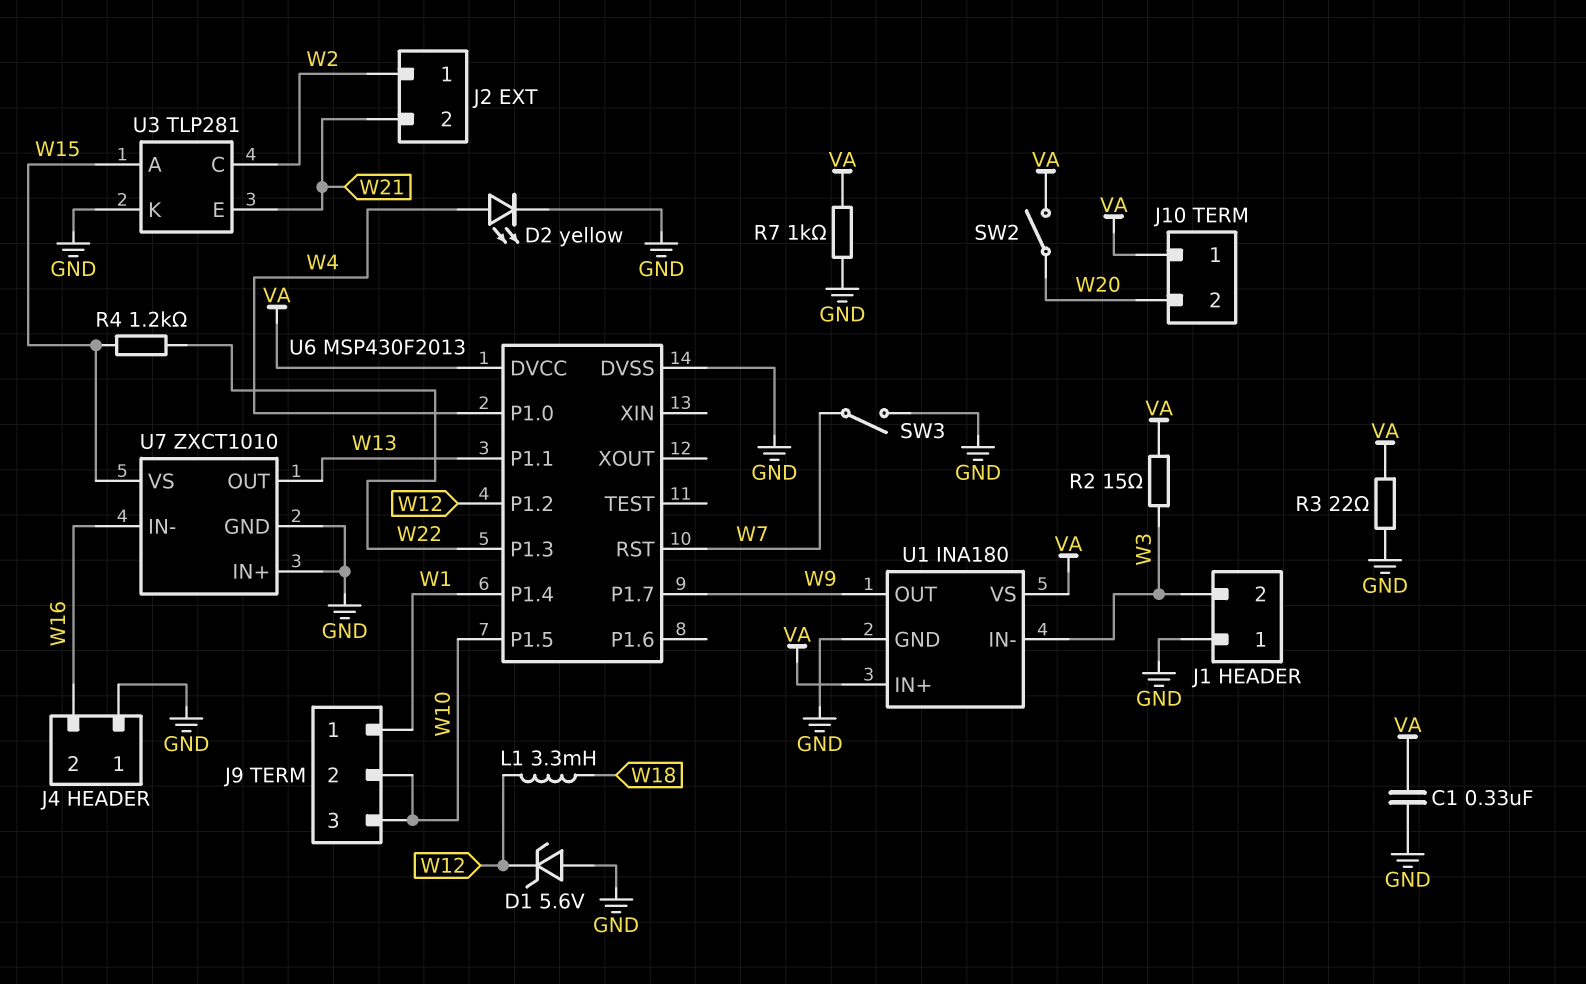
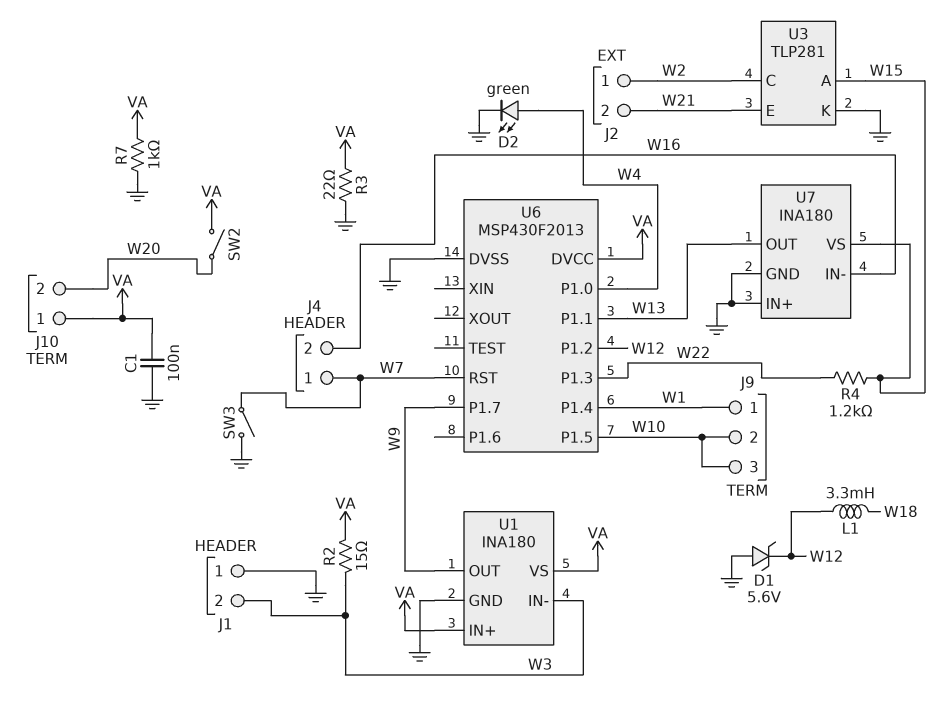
C1: 330nF (GND, VA) -> 100nF (GND, VA)
D2: LED yellow (A W4, K GND) -> LED green (A W4, K GND)
J4 pin 1: GND -> W7
U7: ZXCT1010 -> INA180

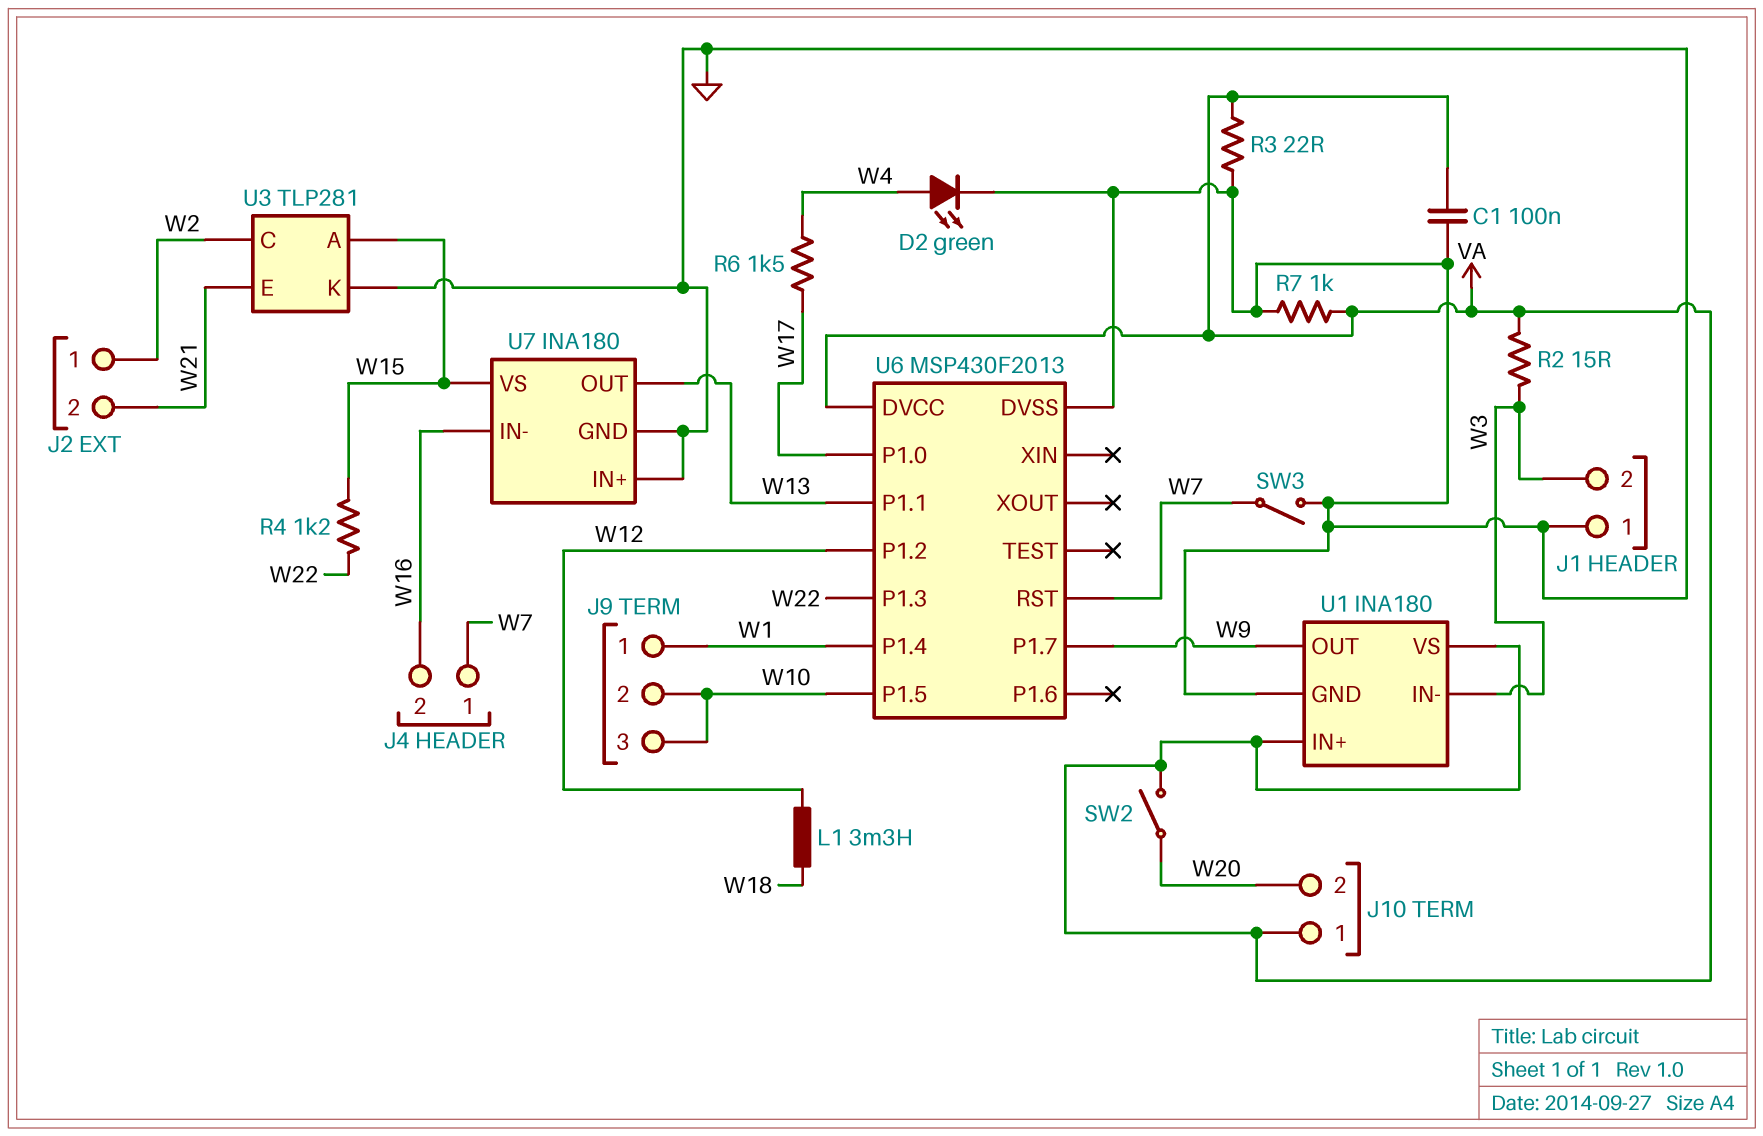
D1: zener 5.6V (A GND, K W12) -> none
R6: none -> 1.5k (W4, W17)
U6 pin P1.0: W4 -> W17

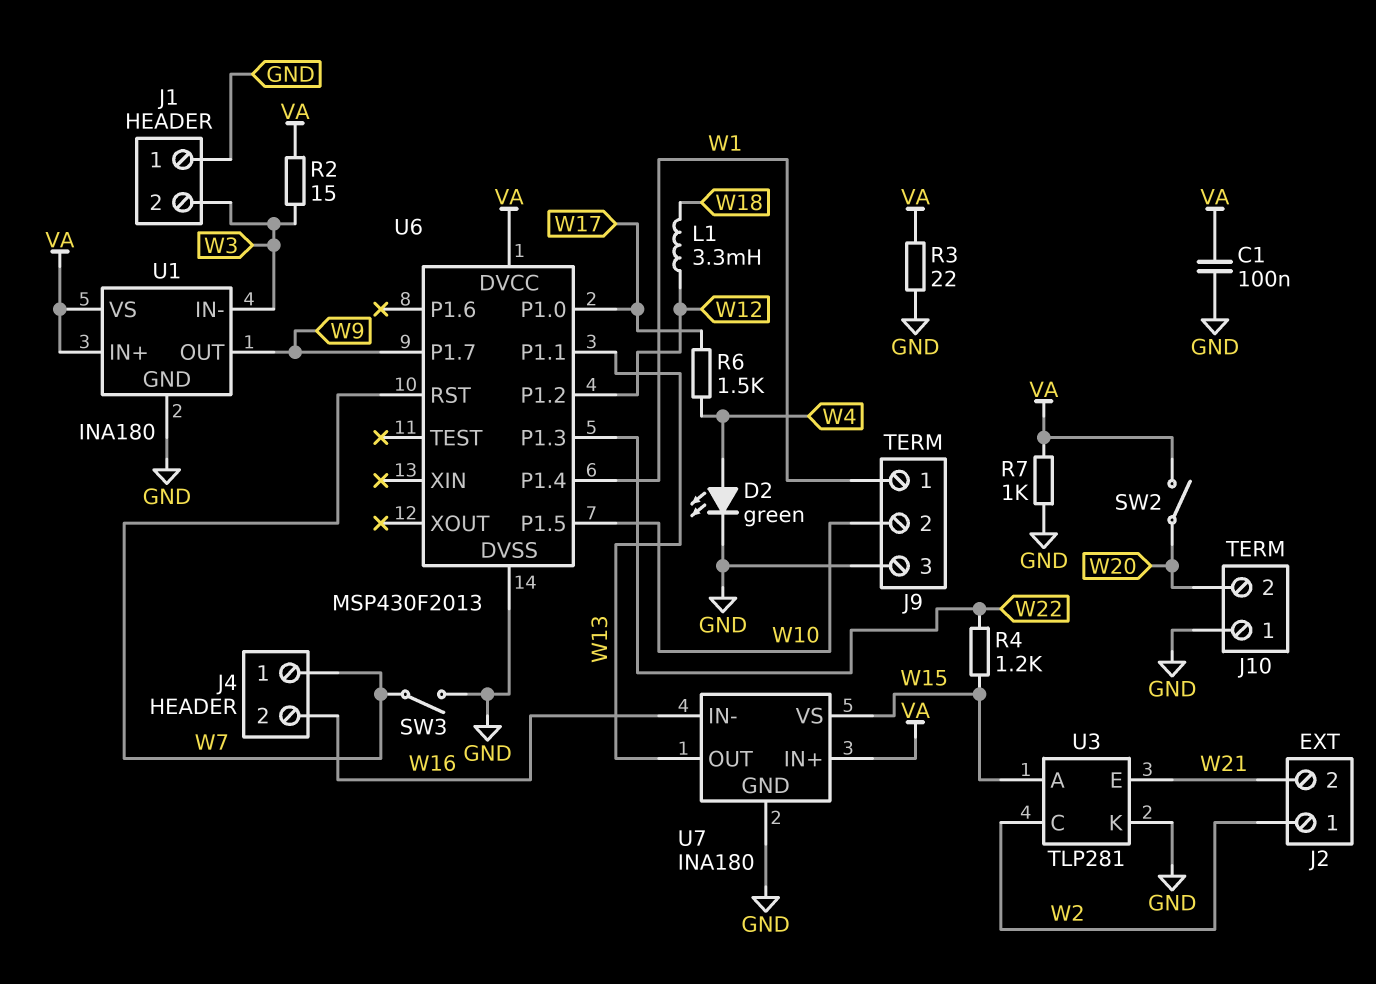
J9 pin 3: W10 -> GND
J10 pin 1: VA -> GND
U7 pin IN+: GND -> VA

